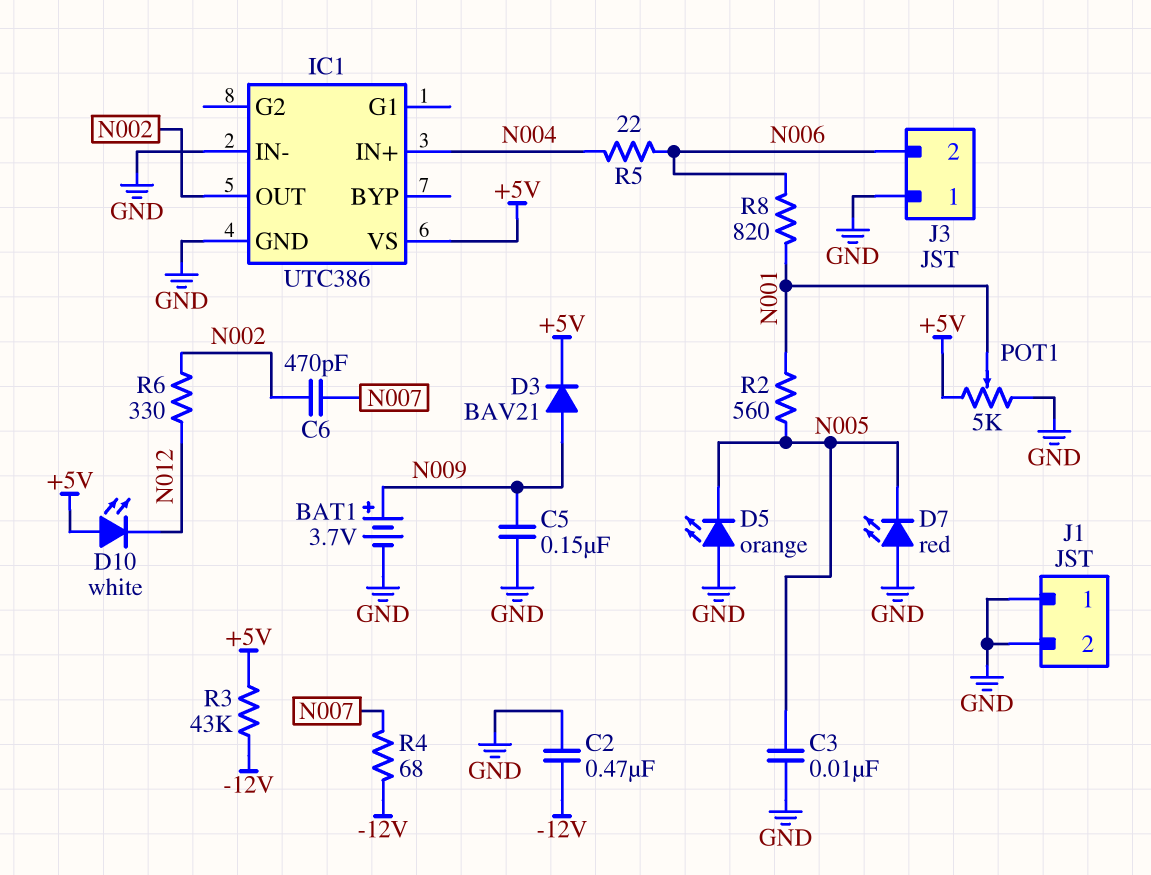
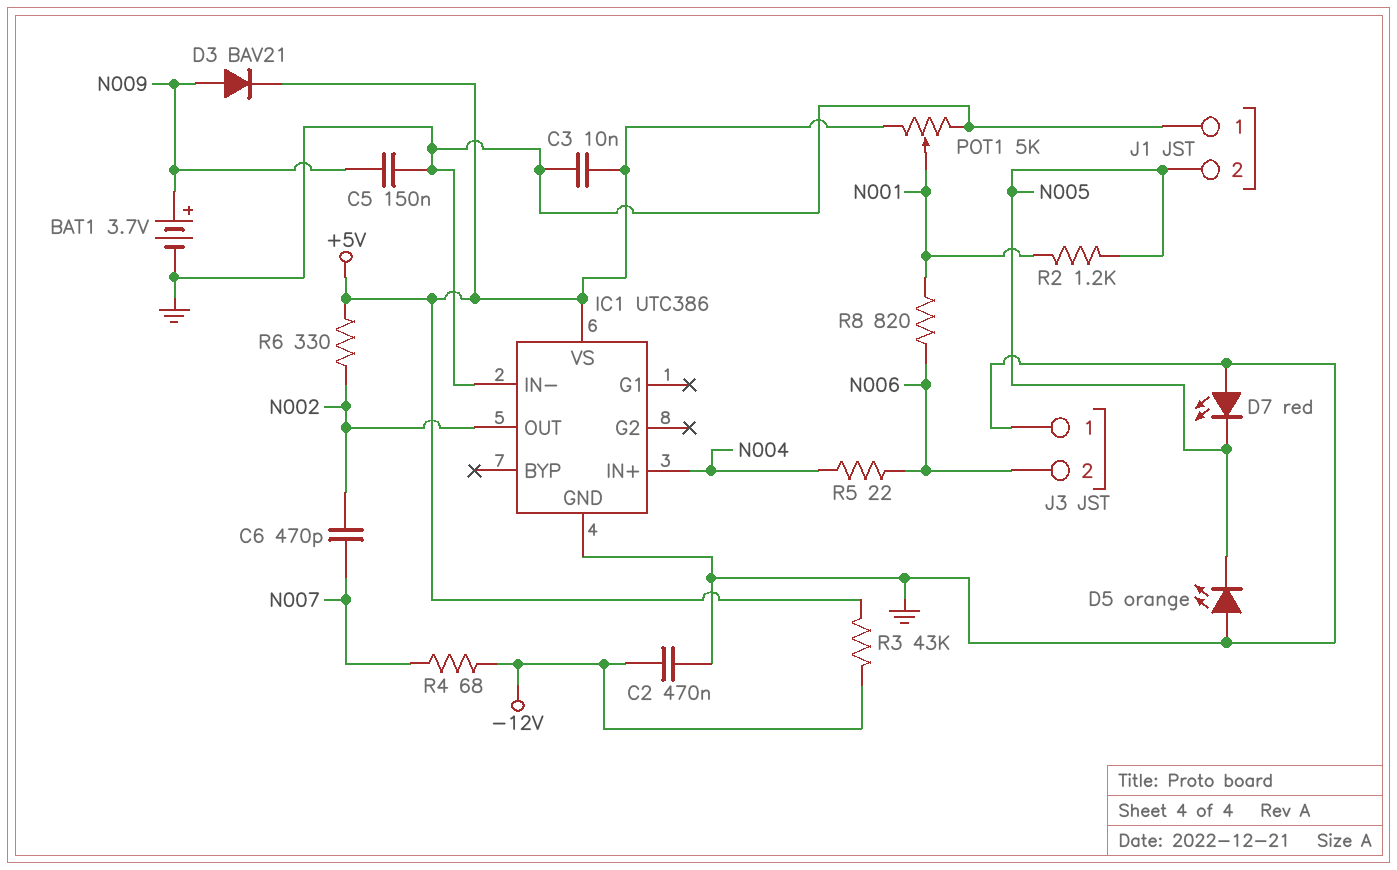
C3: 10nF (GND, N005) -> 10nF (+5V, GND)
D10: LED white (A +5V, K N012) -> none
J1 pin 2: GND -> N005
R2: 560 (N001, N005) -> 1.2k (N001, N005)
R6: 330 (N002, N012) -> 330 (+5V, N002)

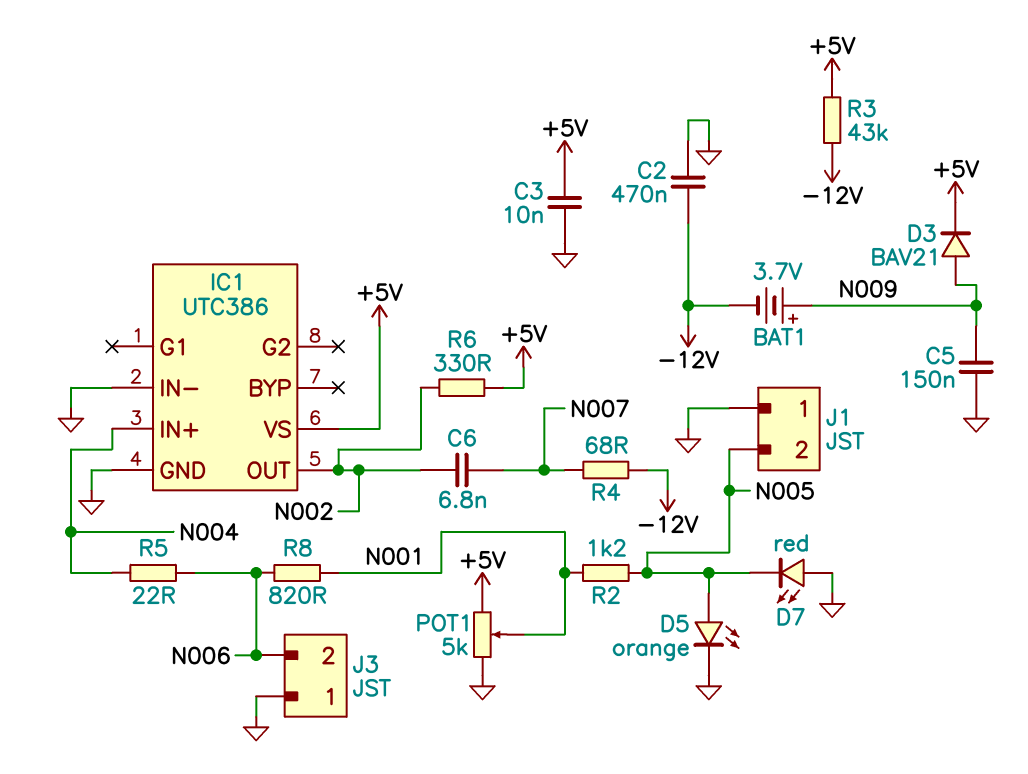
BAT1: 3.7V (plus N009, minus GND) -> 3.7V (plus N009, minus -12V)
C6: 470pF (N002, N007) -> 6.8nF (N002, N007)
D5: LED orange (A GND, K N005) -> LED orange (A N005, K GND)

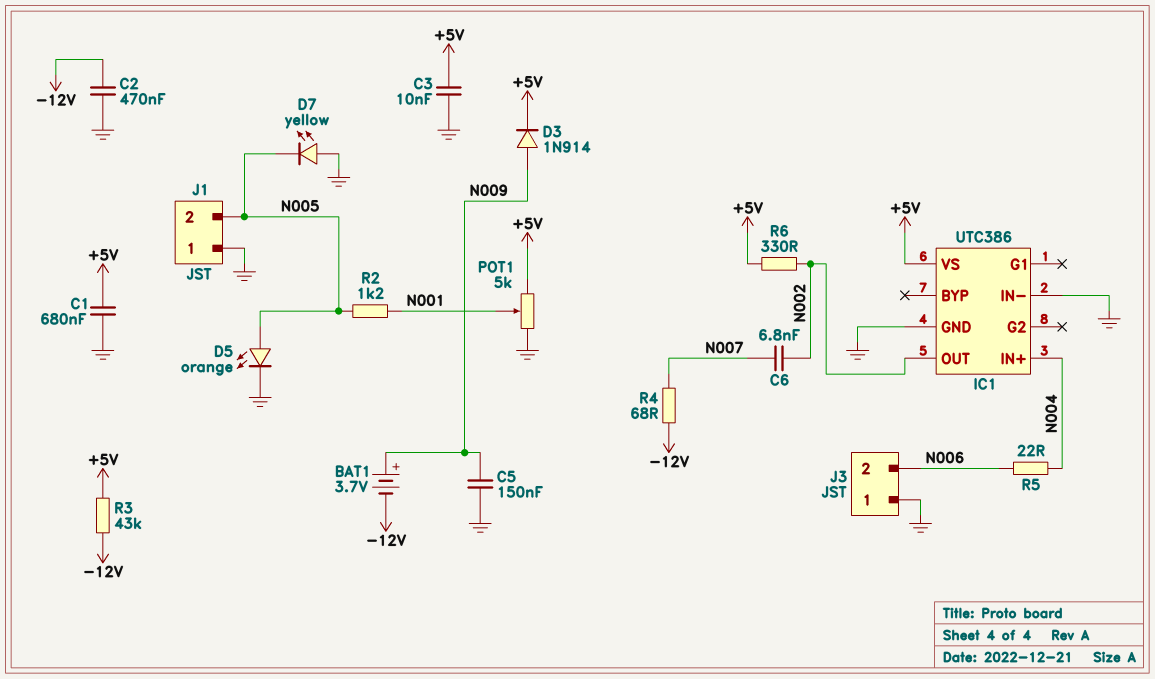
C1: none -> 680nF (+5V, GND)
D3: diode BAV21 (A N009, K +5V) -> diode 1N914 (A N009, K +5V)
D7: LED red (A GND, K N005) -> LED yellow (A GND, K N005)
R8: 820 (N001, N006) -> none

